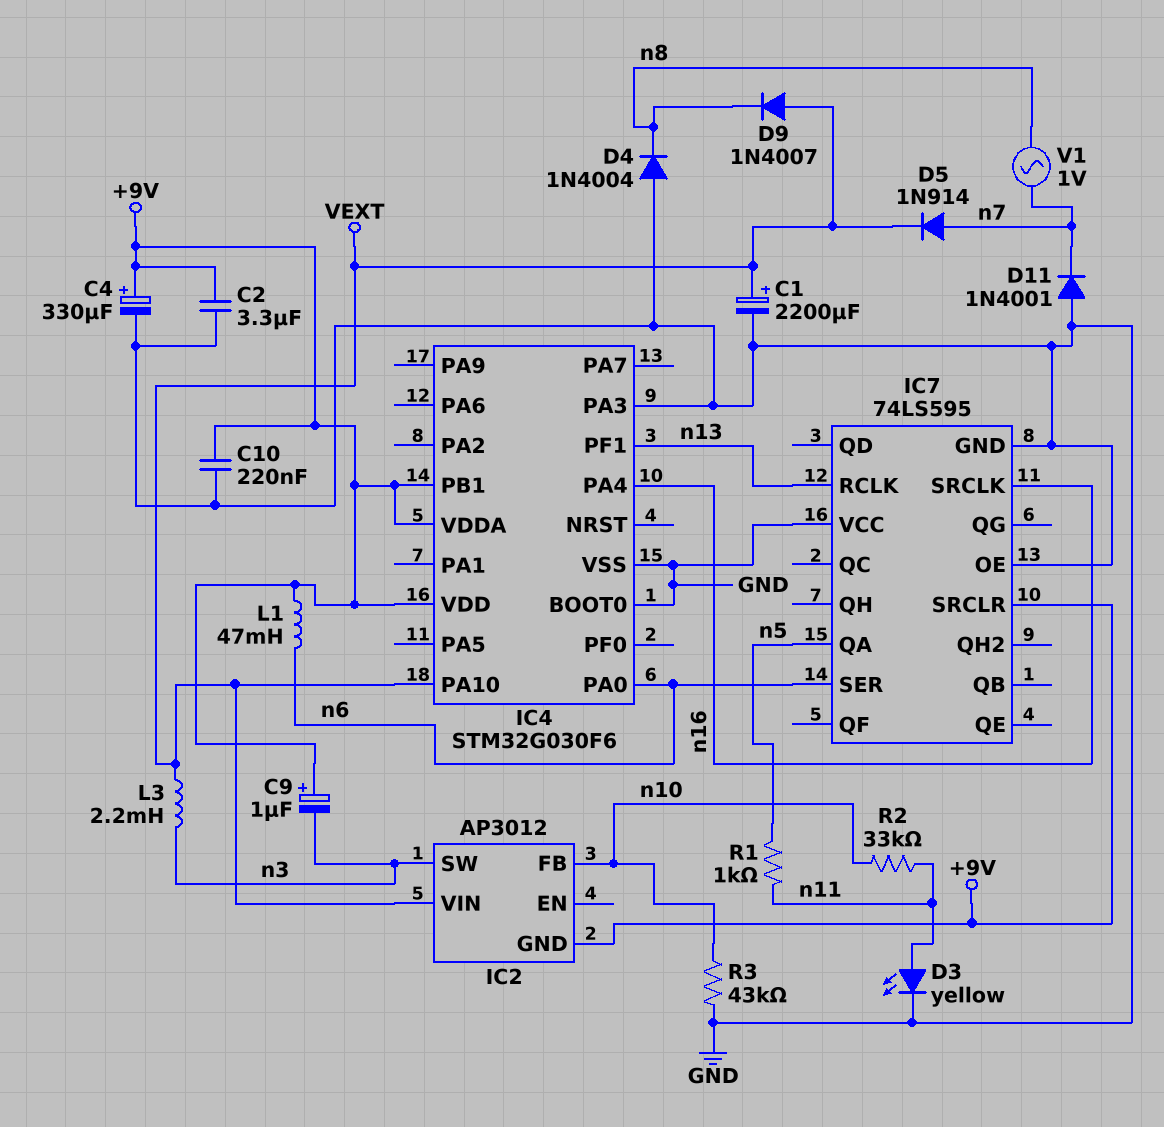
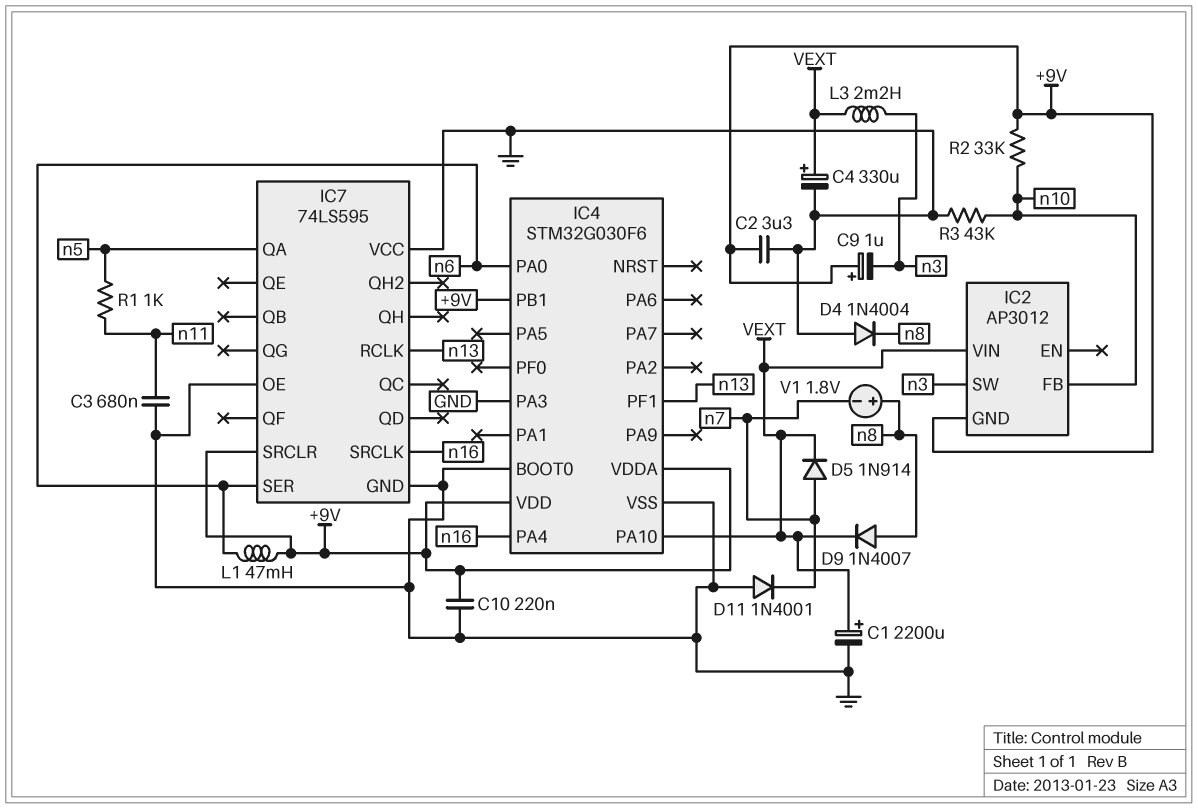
C3: none -> 680nF (GND, n11)
C4: 330uF (plus +9V, minus GND) -> 330uF (plus VEXT, minus GND)
D3: LED yellow (A n11, K GND) -> none
D9: diode 1N4007 (A VEXT, K n8) -> diode 1N4007 (A n8, K VEXT)
R2: 33k (n10, n11) -> 33k (+9V, n10)
V1: AC 1V (n7, n8) -> 1.8V (plus n8, minus n7)

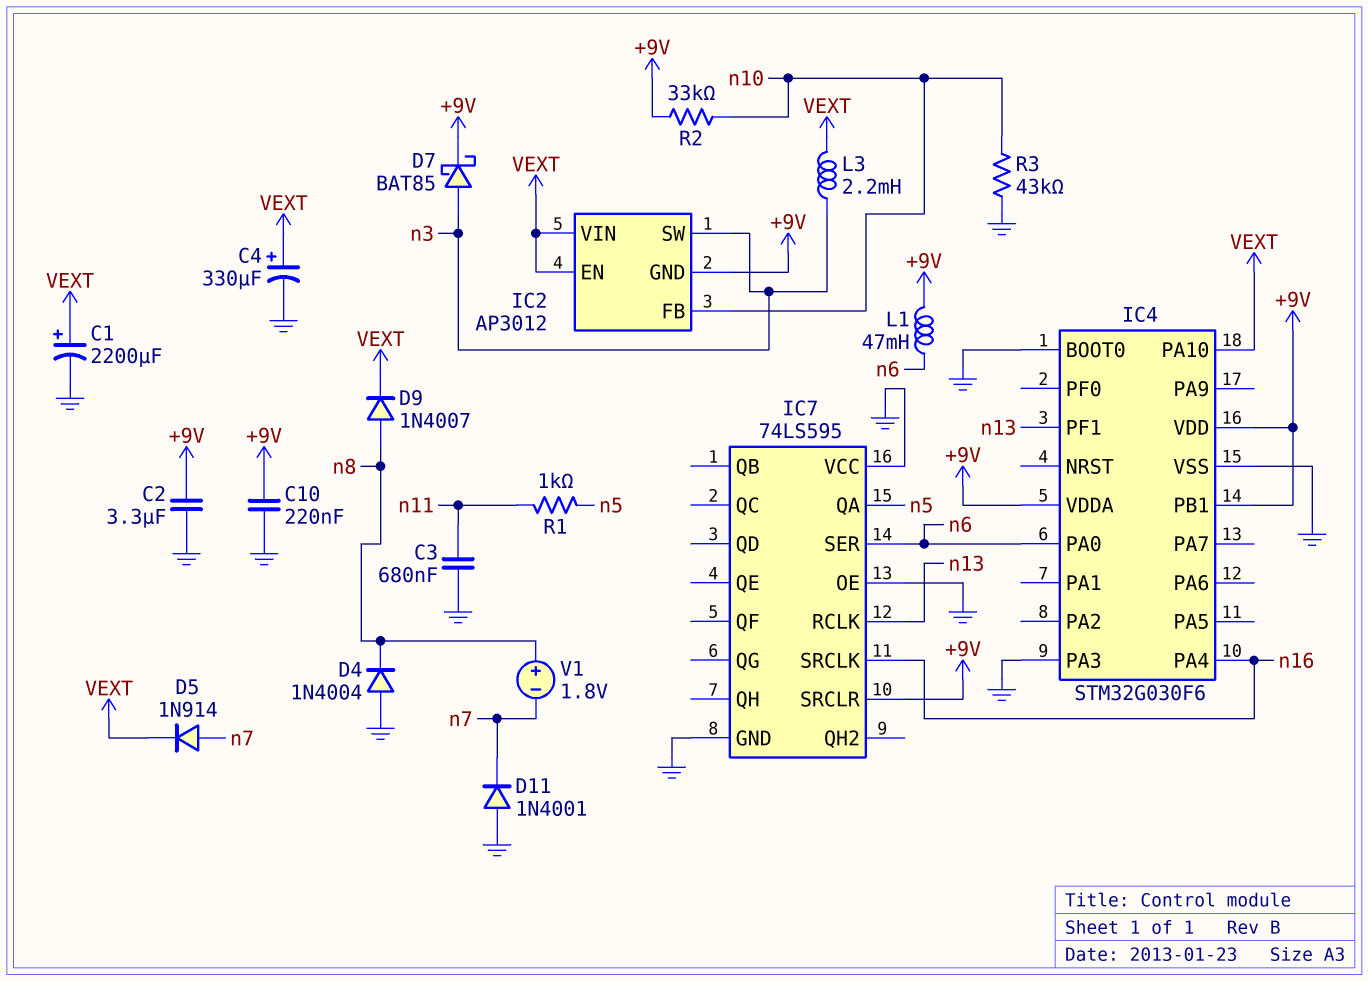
C9: 1uF (plus +9V, minus n3) -> none
D7: none -> schottky BAT85 (A n3, K +9V)
IC2 pin EN: none -> VEXT

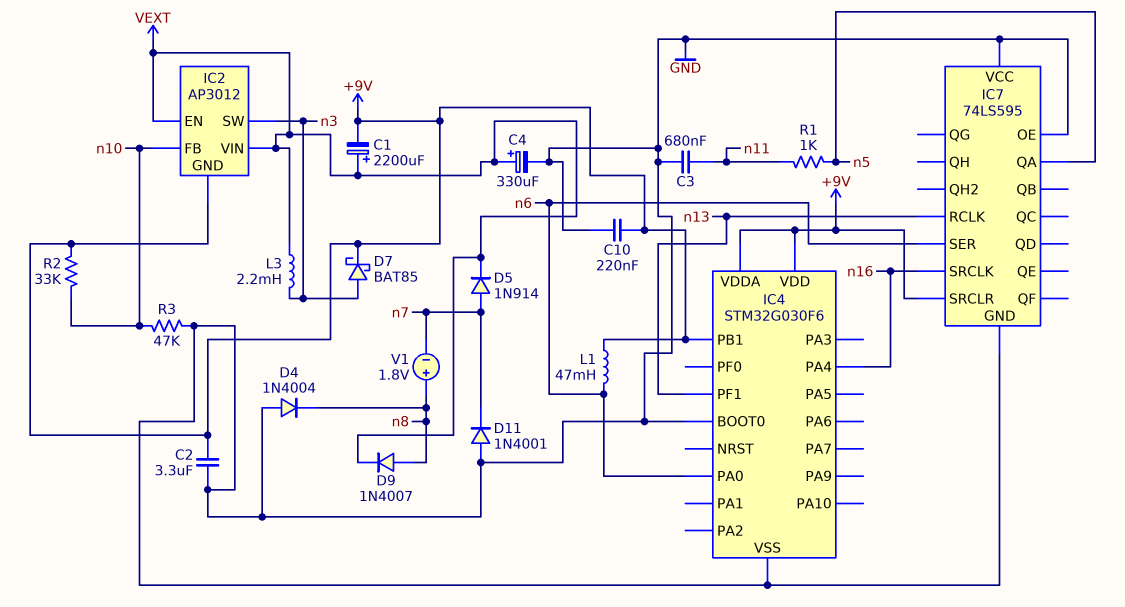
C1: 2200uF (plus VEXT, minus GND) -> 2200uF (plus VEXT, minus +9V)
IC4 pin PA3: GND -> none
IC4 pin PA10: VEXT -> none
R3: 43k (GND, n10) -> 47k (GND, n10)

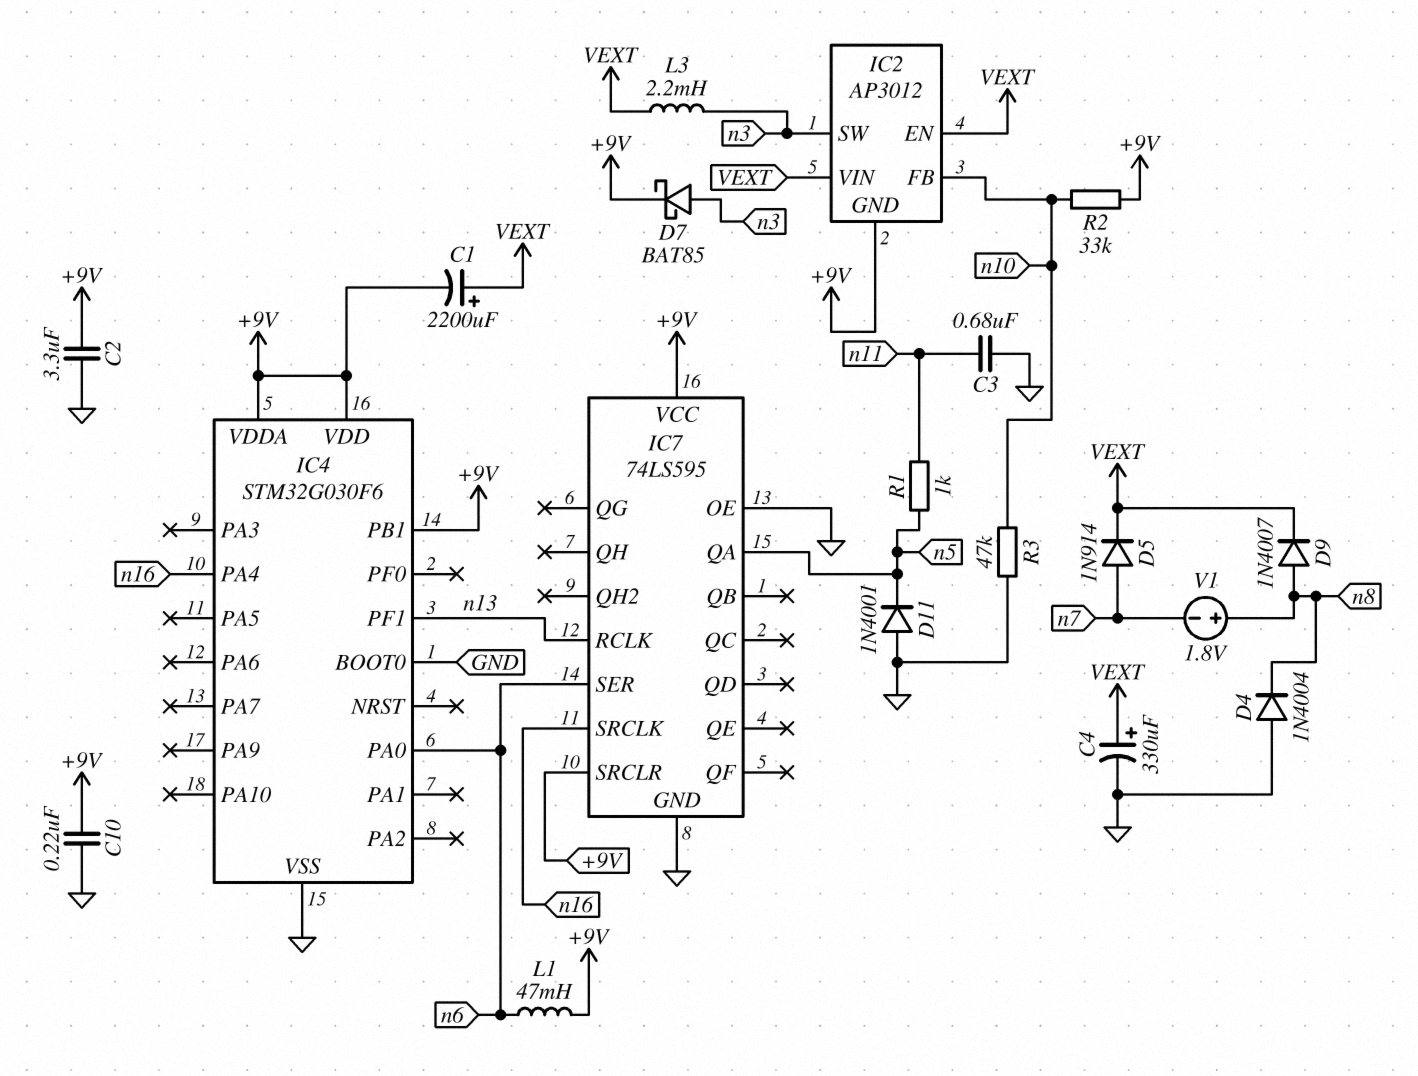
D11: diode 1N4001 (A GND, K n7) -> diode 1N4001 (A GND, K n5)
IC7 pin VCC: GND -> +9V

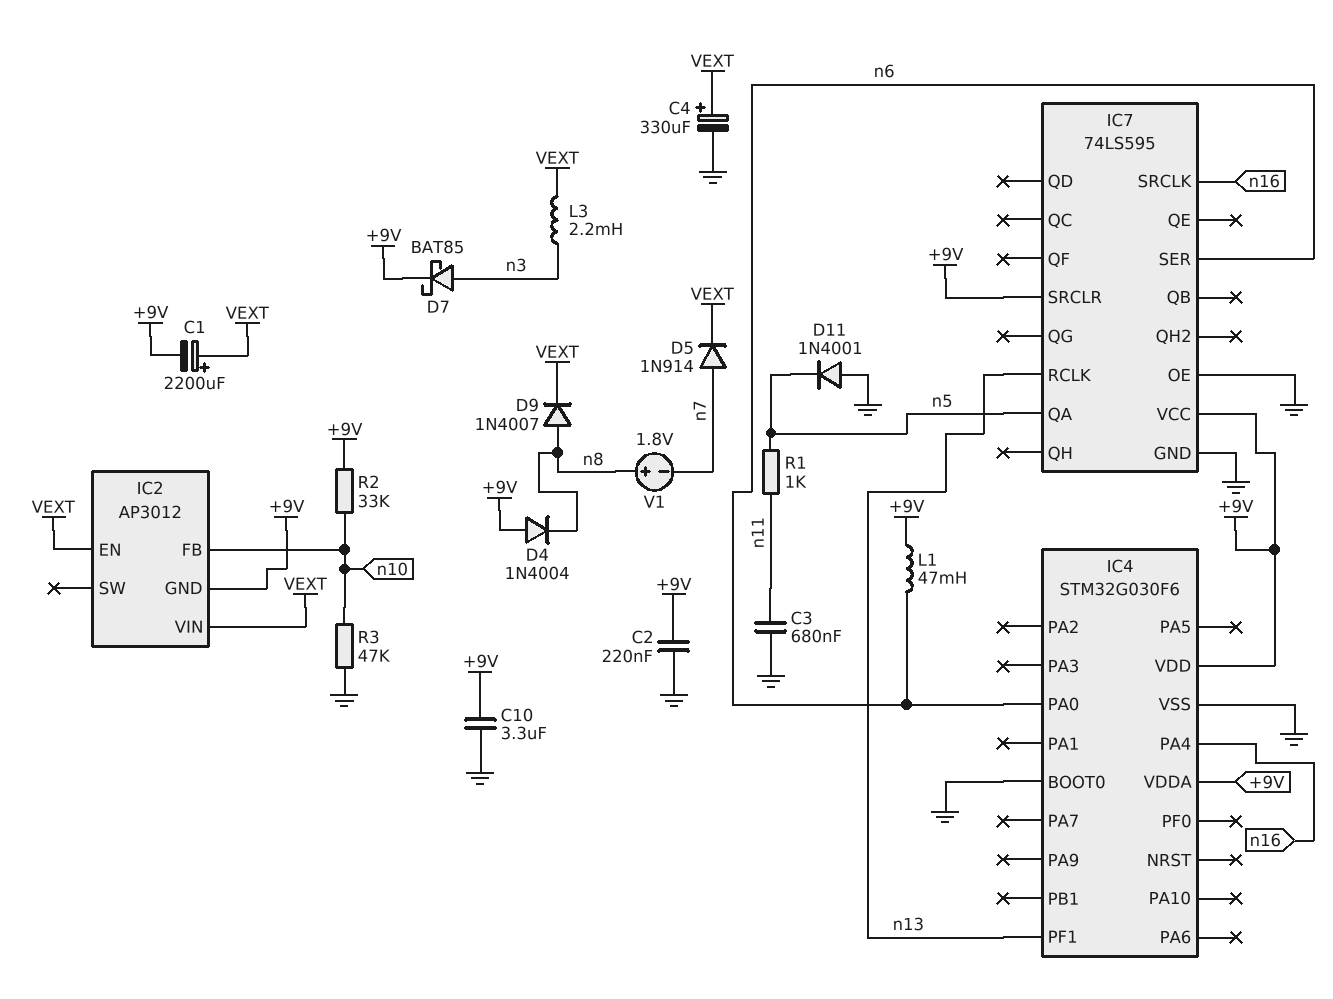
C2: 3.3uF (+9V, GND) -> 220nF (+9V, GND)
C10: 220nF (+9V, GND) -> 3.3uF (+9V, GND)
D4: diode 1N4004 (A GND, K n8) -> diode 1N4004 (A +9V, K n8)
IC2 pin SW: n3 -> none
IC4 pin PB1: +9V -> none

